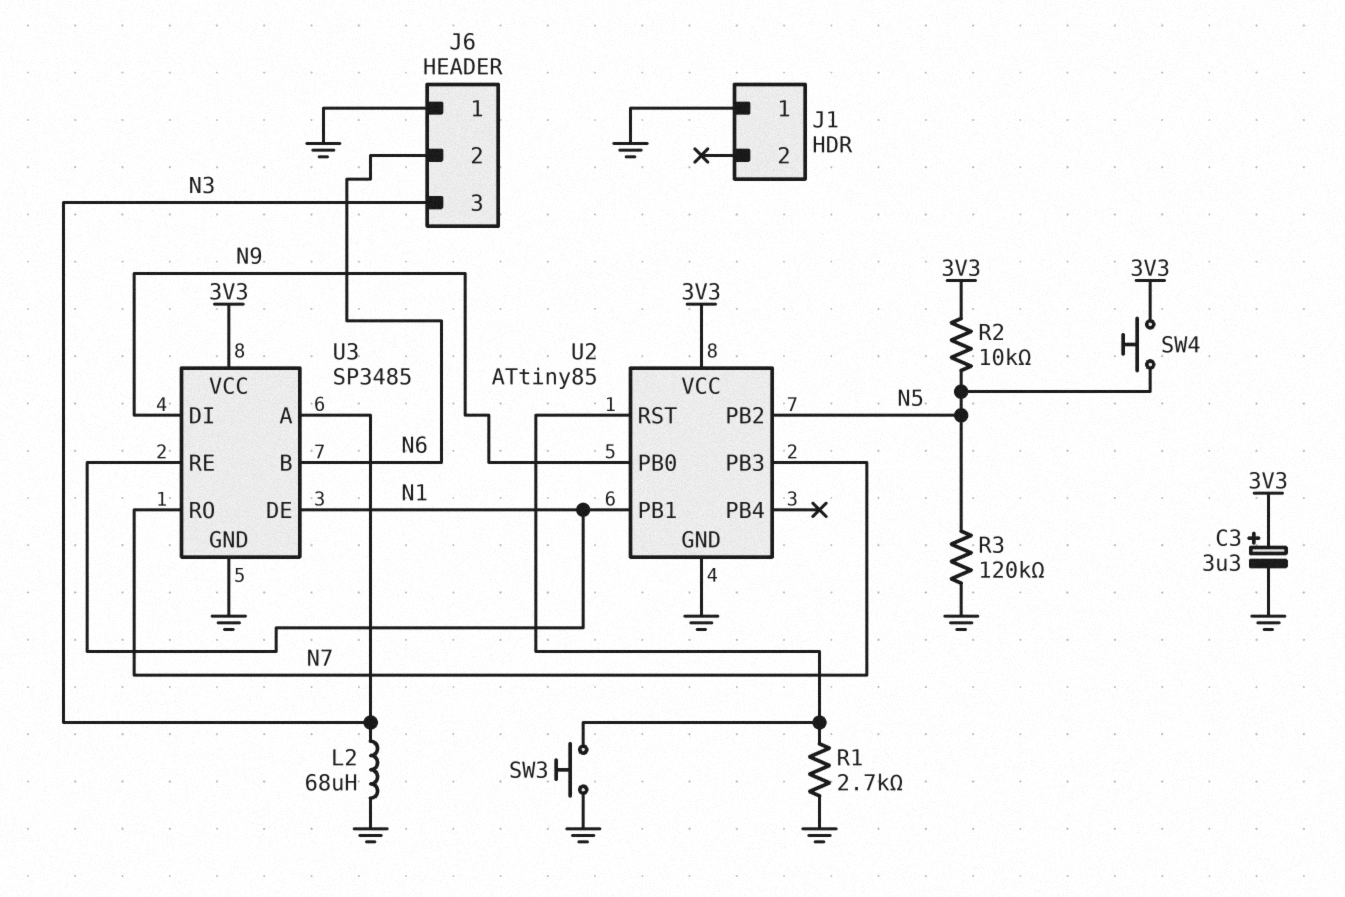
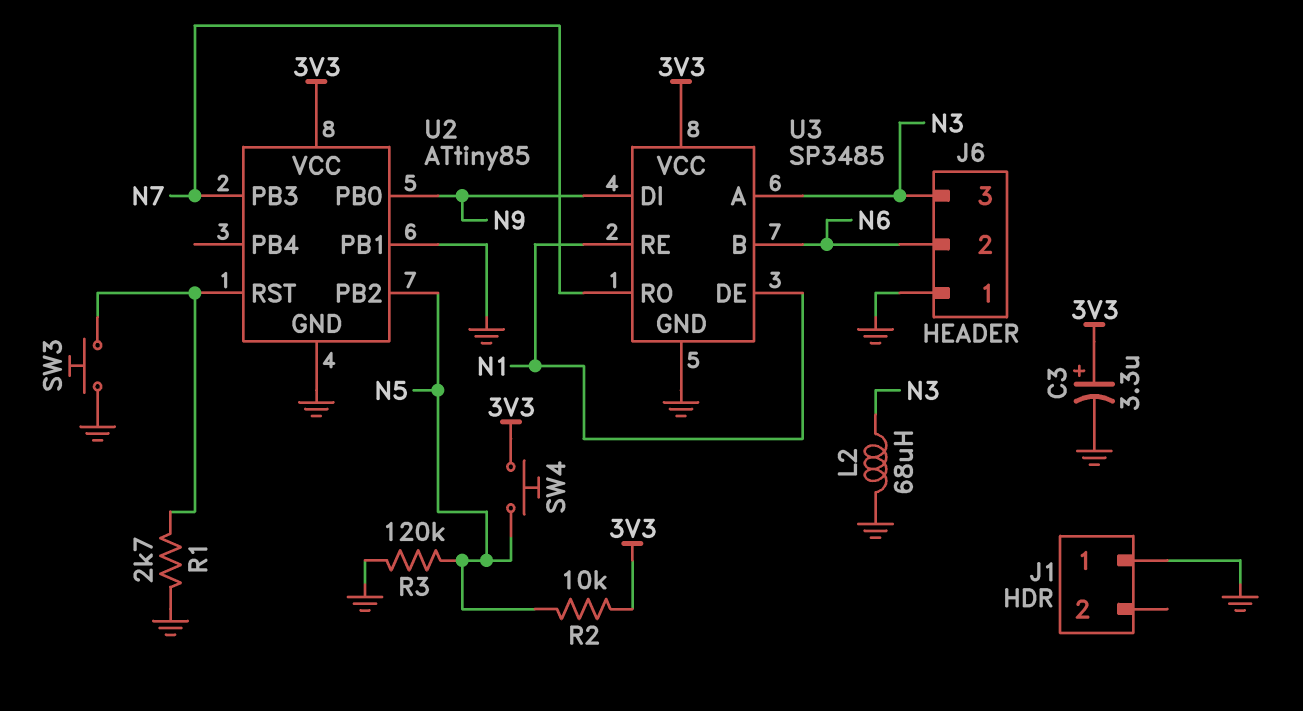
U2 pin PB1: N1 -> GND

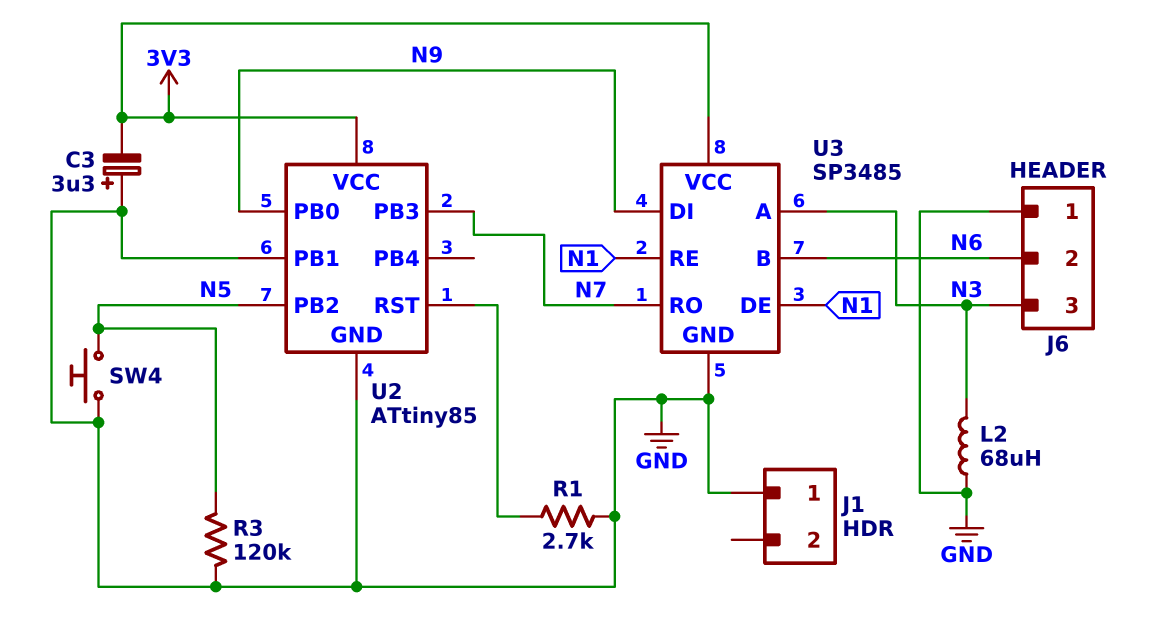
C3: 3.3uF (plus 3V3, minus GND) -> 3.3uF (plus GND, minus 3V3)
R2: 10k (3V3, N5) -> none
SW3: button (GND, U2/RST) -> none
SW4: button (3V3, N5) -> button (GND, N5)

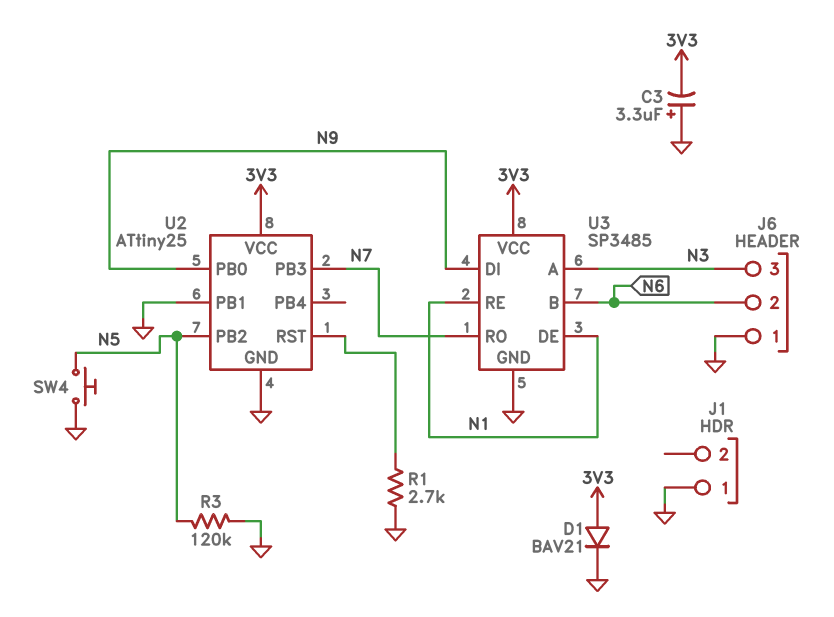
D1: none -> diode BAV21 (A 3V3, K GND)
L2: 68uH (GND, N3) -> none
U2: ATtiny85 -> ATtiny25

